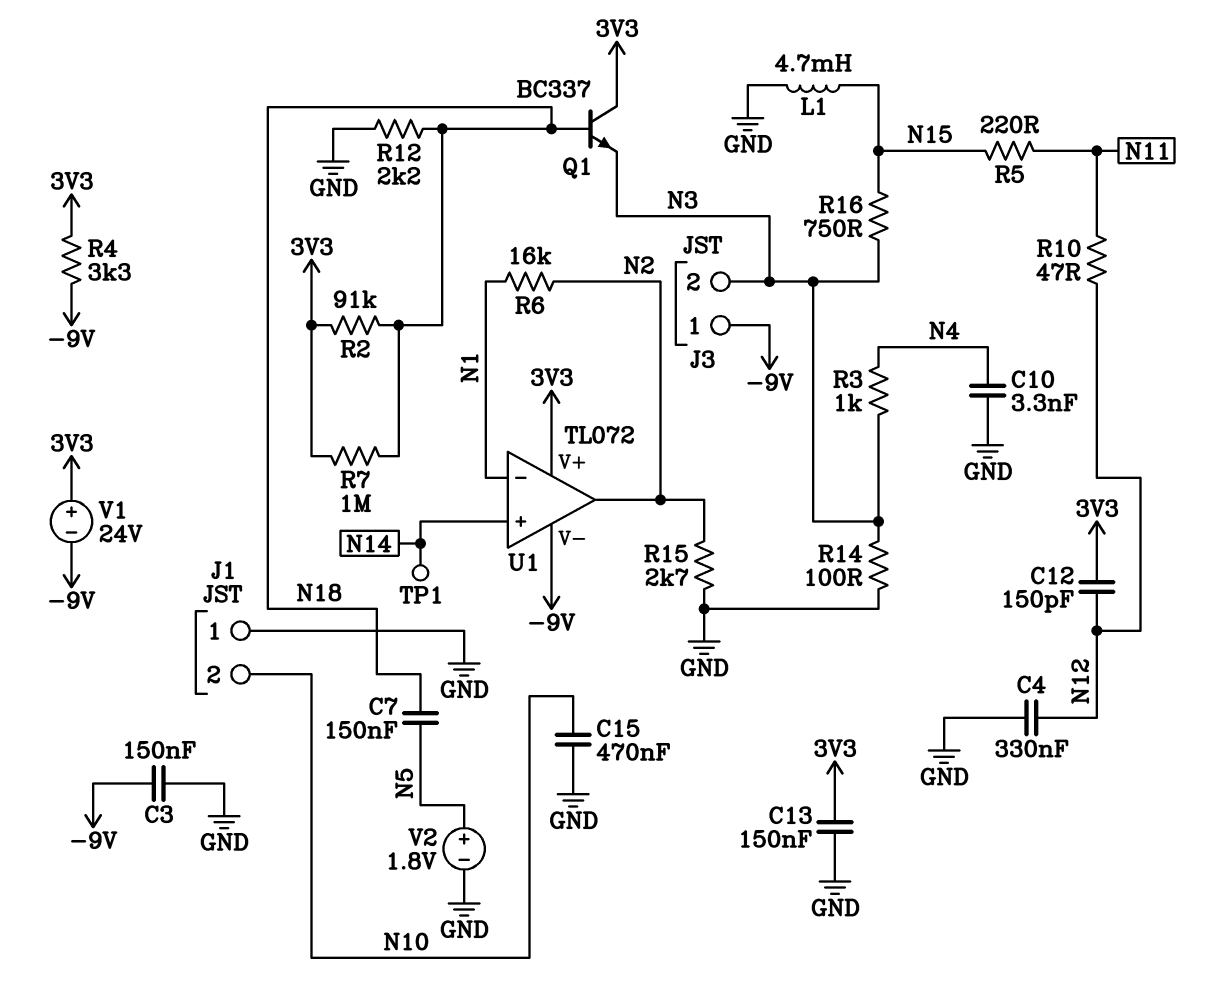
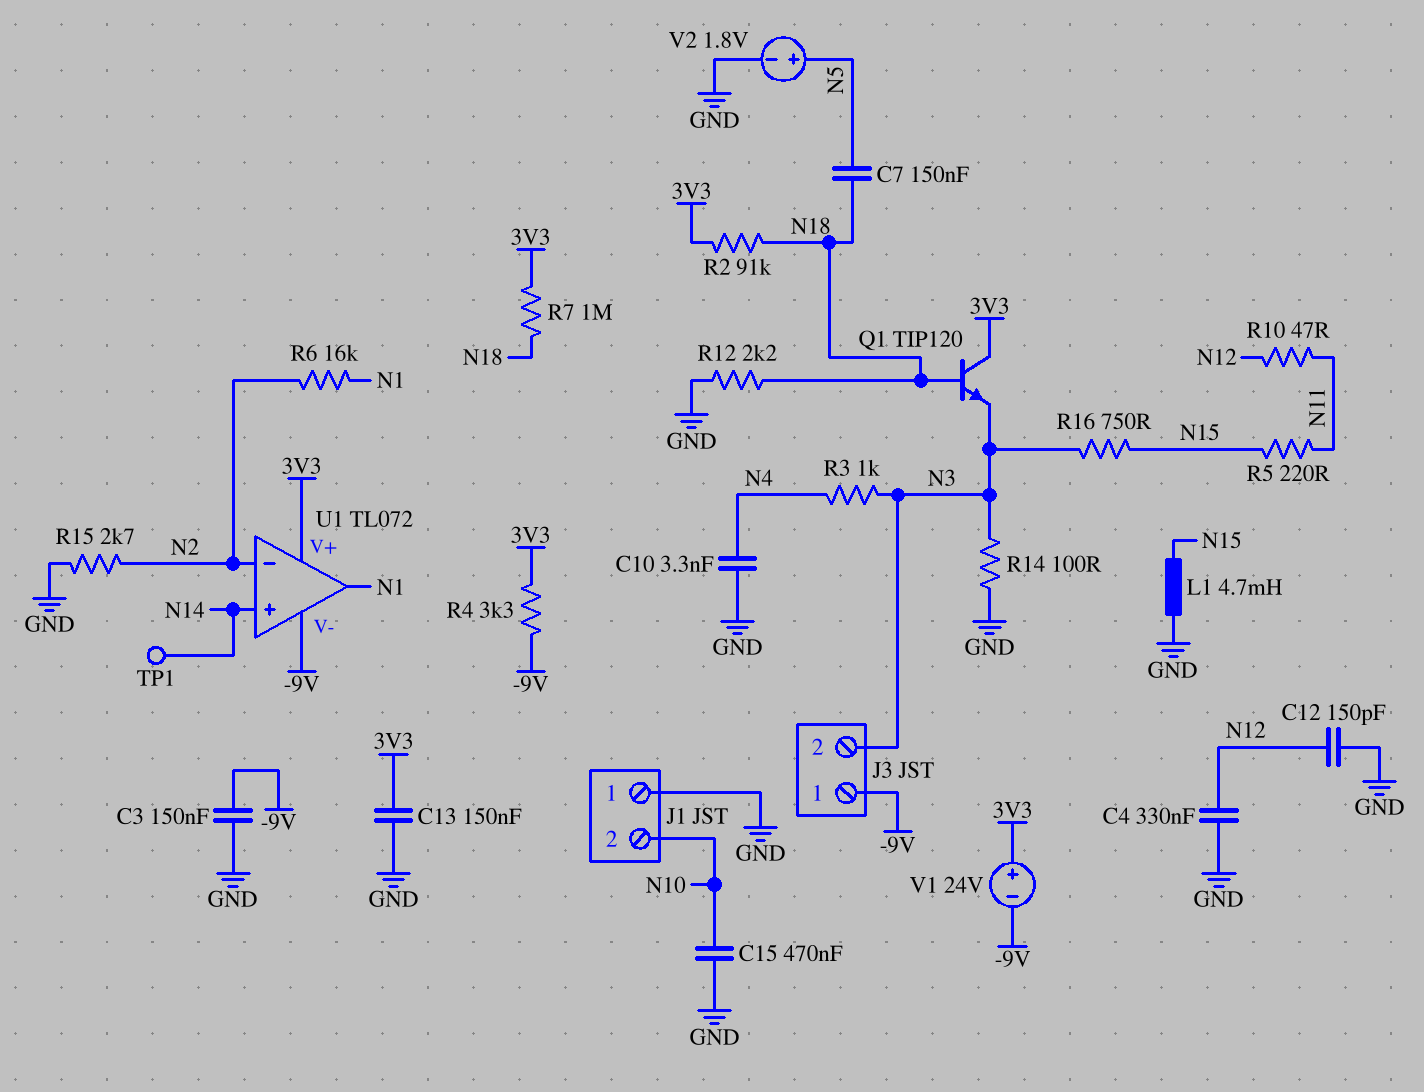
C12: 150pF (3V3, N12) -> 150pF (GND, N12)
Q1: NPN BC337 (B N18, C 3V3, E N3) -> NPN TIP120 (B N18, C 3V3, E N3)
U1 pin in-: N1 -> N2
U1 pin out: N2 -> N1

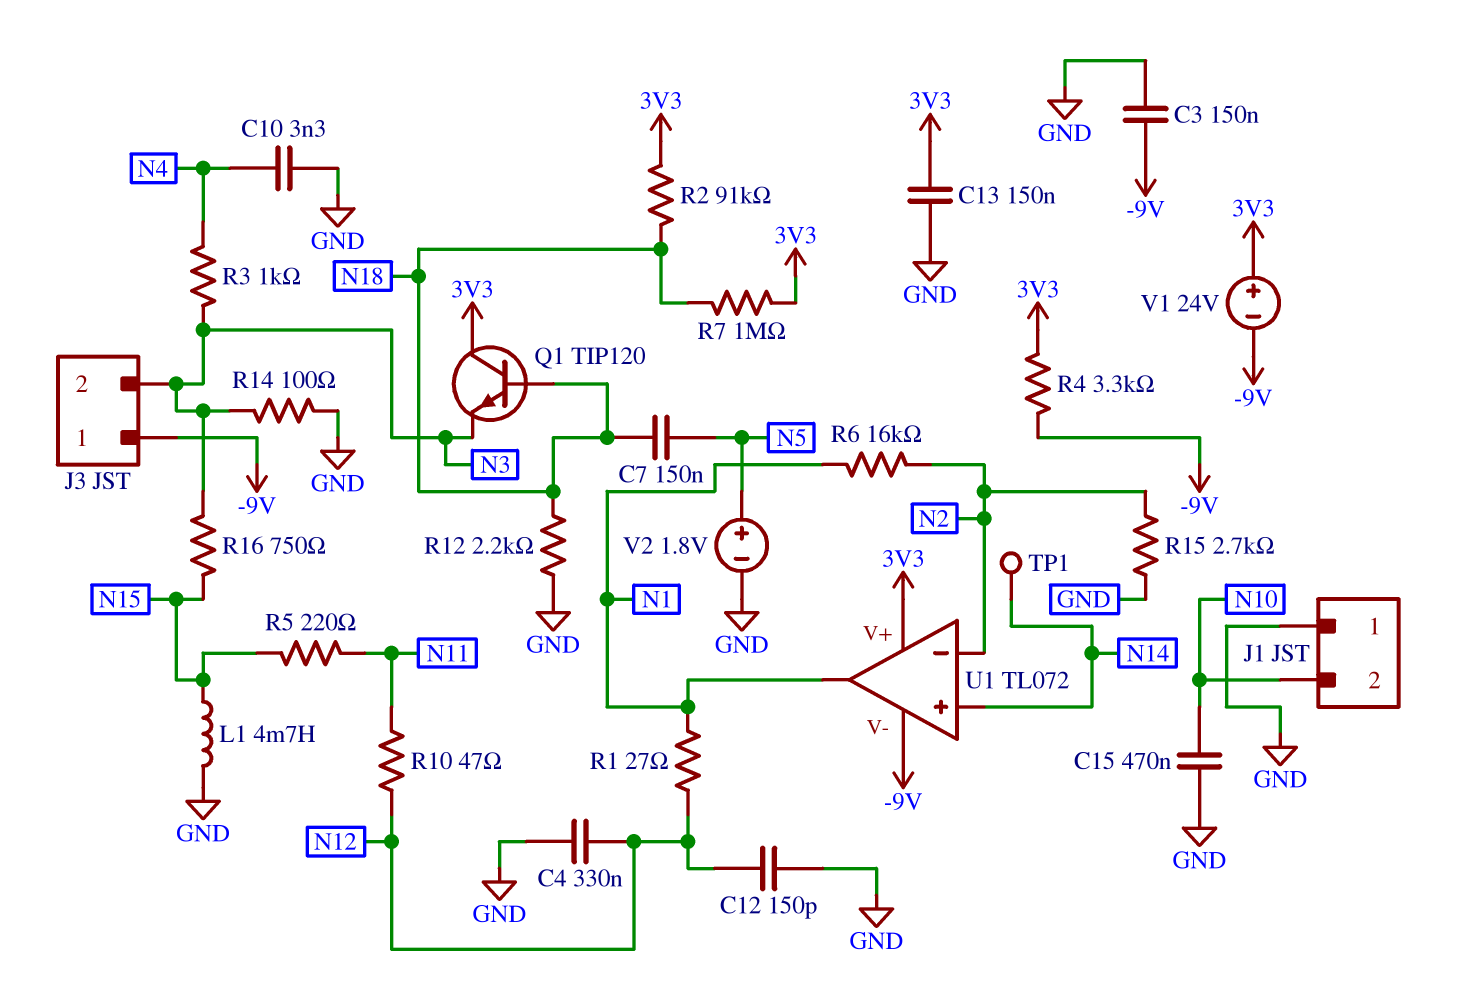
R1: none -> 27 (N1, N12)

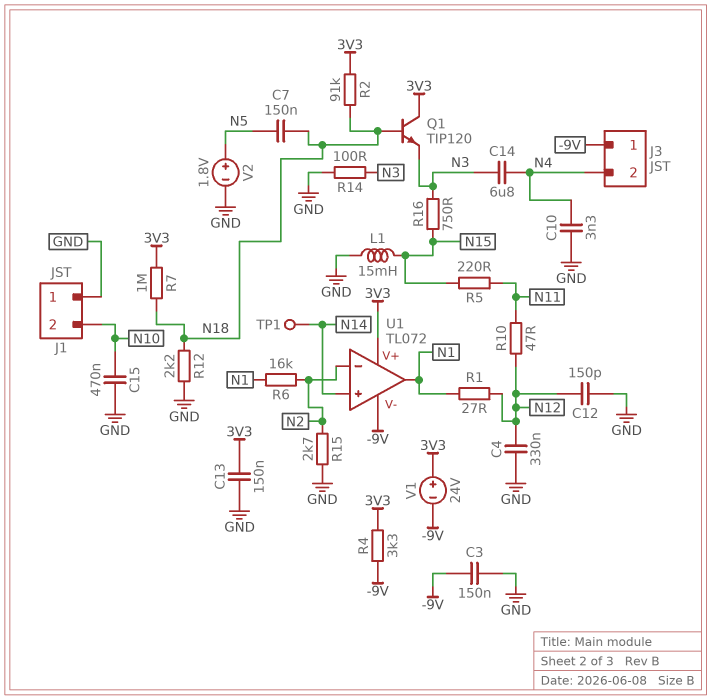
C14: none -> 6.8uF (N3, N4)
J3 pin 2: N3 -> N4
L1: 4.7mH (GND, N15) -> 15mH (GND, N15)
R3: 1k (N3, N4) -> none

